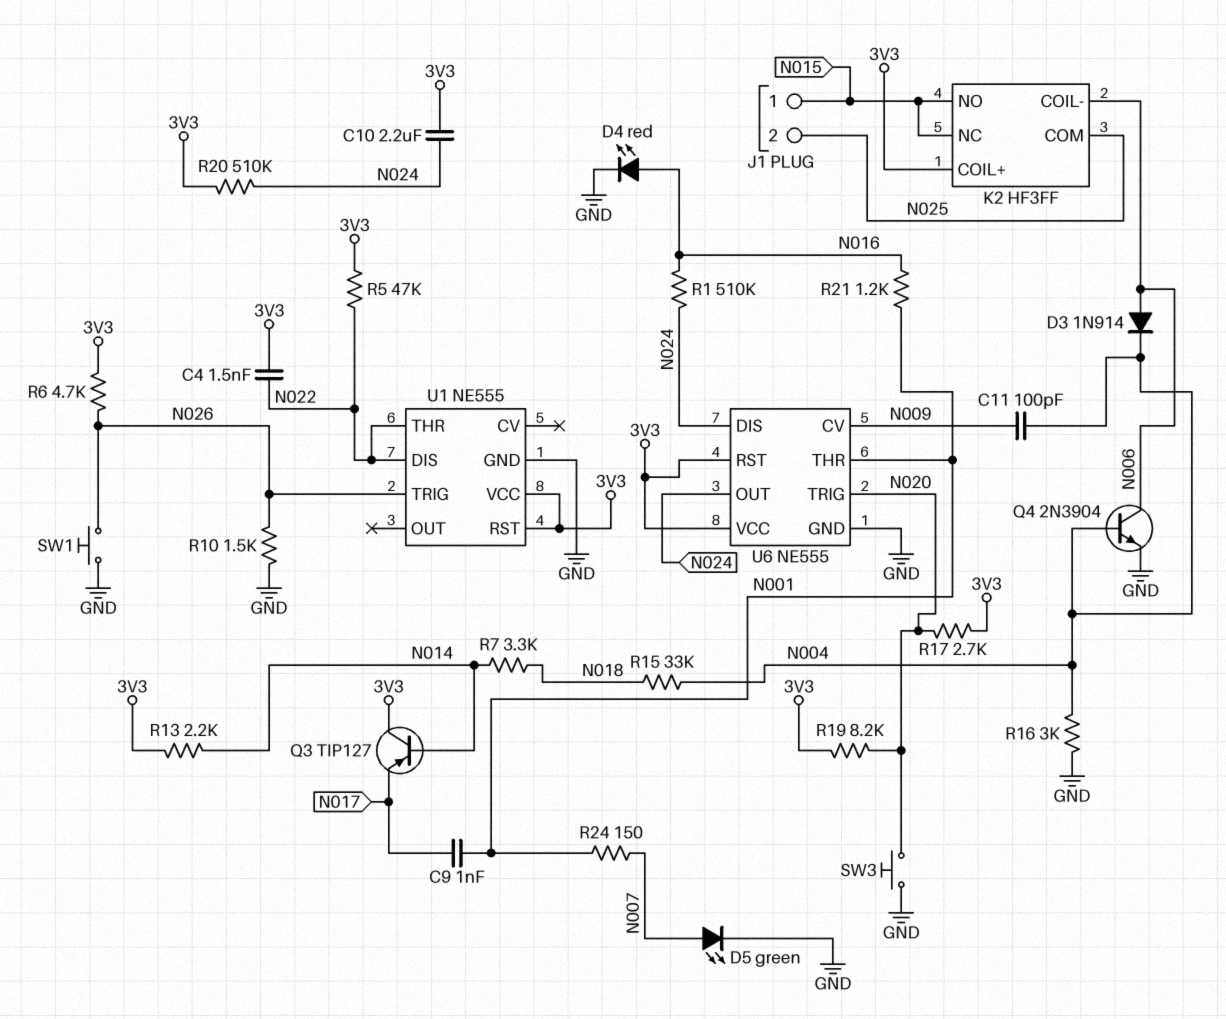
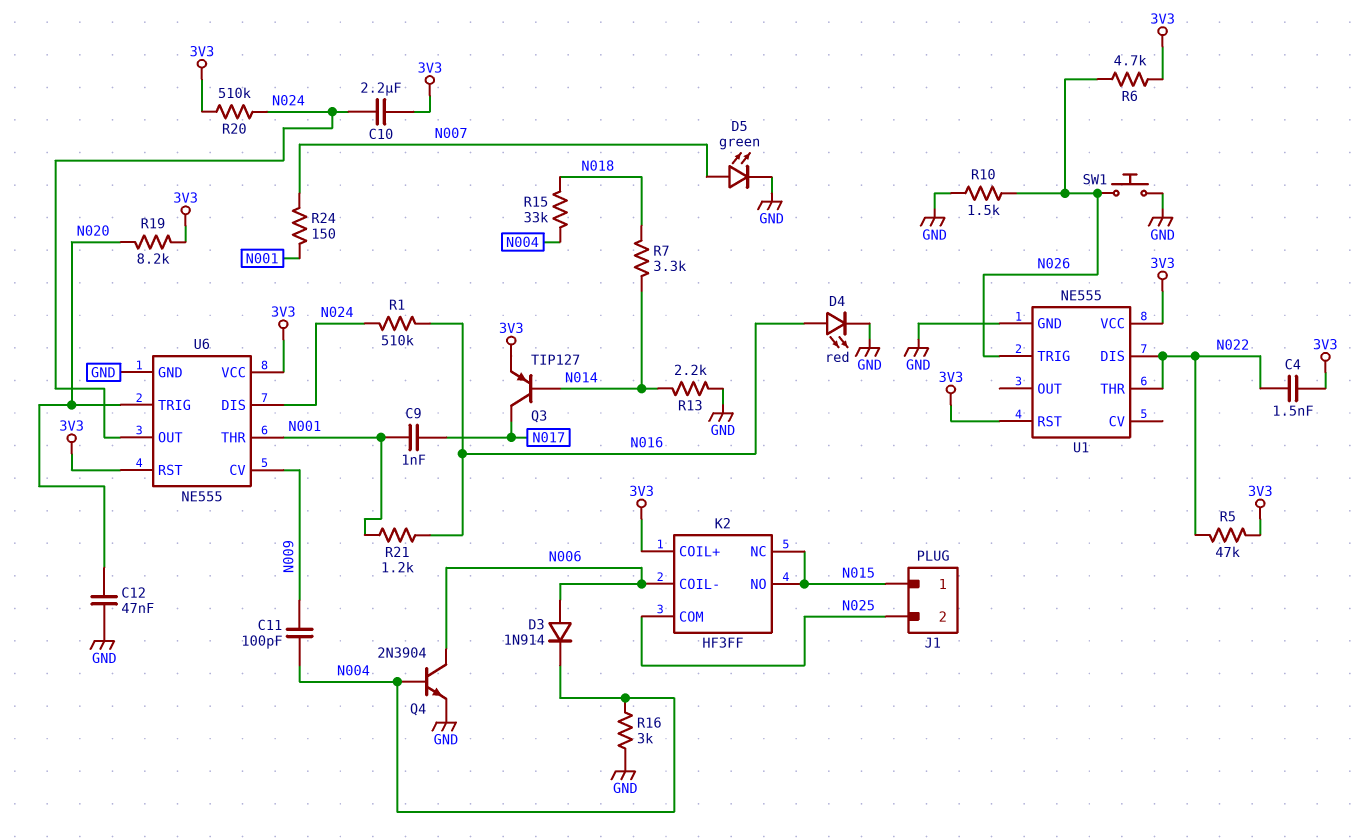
C12: none -> 47nF (GND, N020)
Q3: PNP TIP127 (B N014, C 3V3, E N017) -> PNP TIP127 (B N014, C N017, E 3V3)
R13: 2.2k (3V3, N014) -> 2.2k (GND, N014)
R17: 2.7k (3V3, N020) -> none
SW3: button (GND, N020) -> none

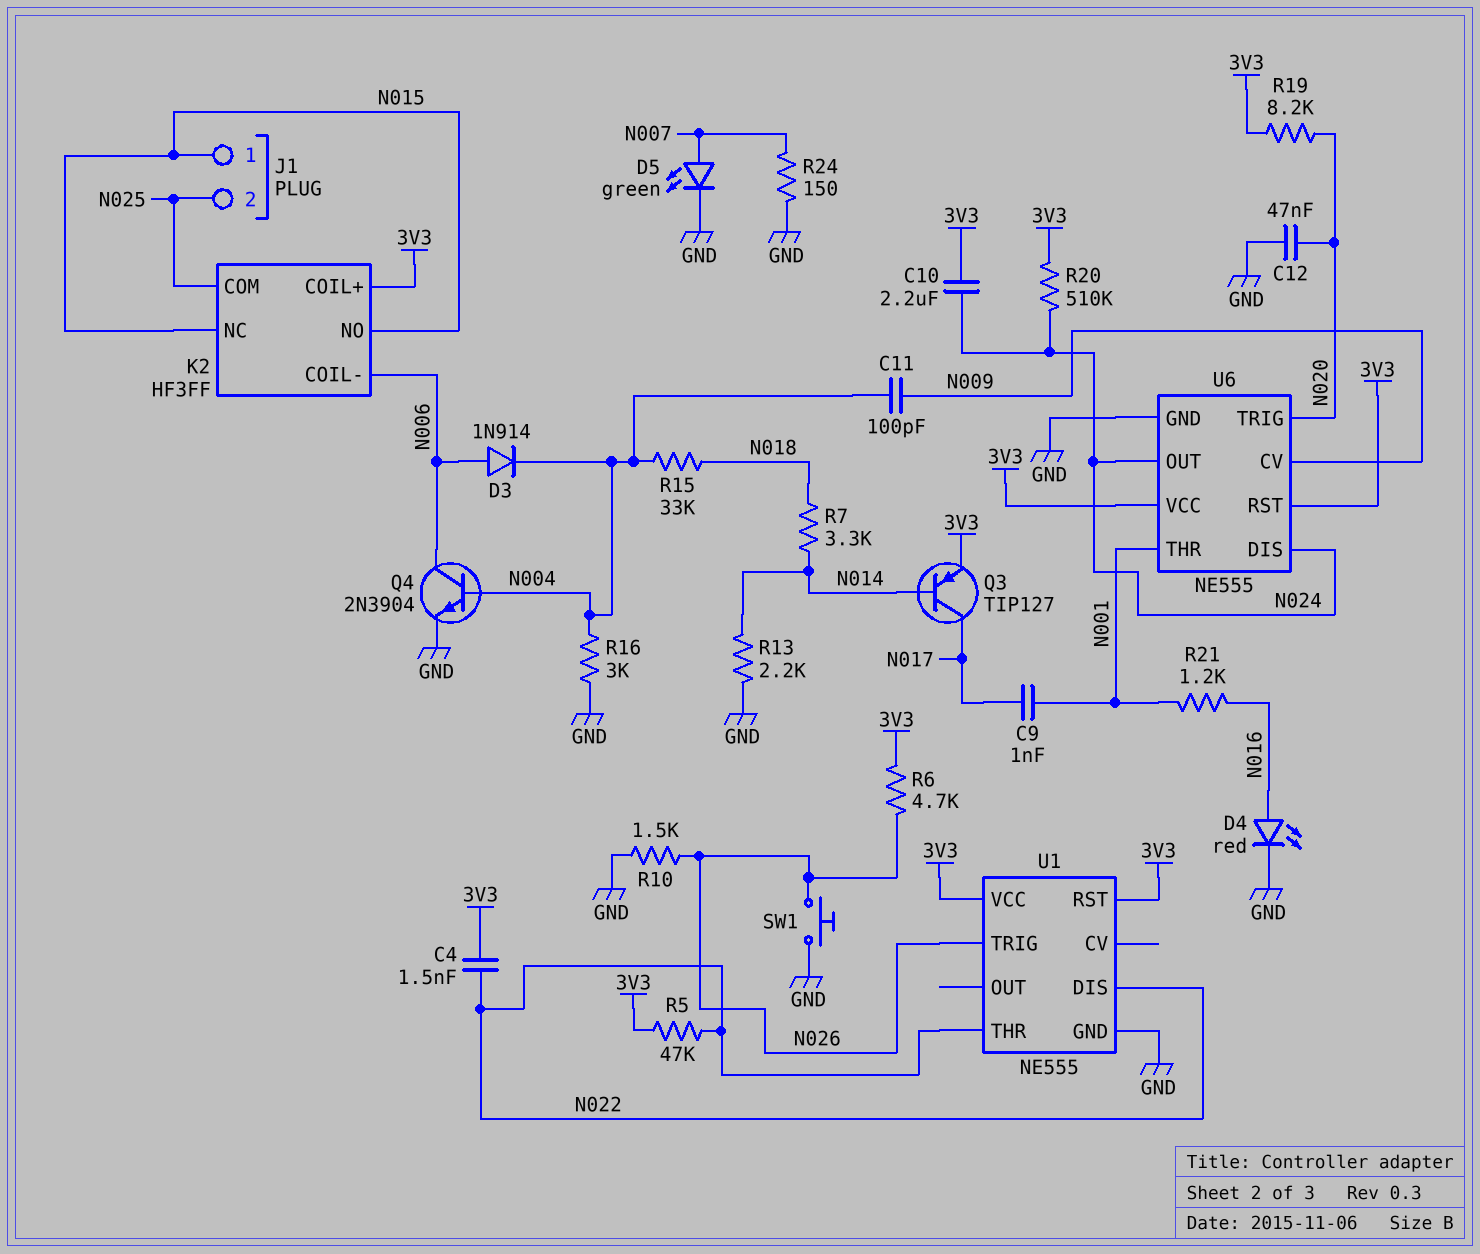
R1: 510k (N016, N024) -> none
R24: 150 (N001, N007) -> 150 (GND, N007)

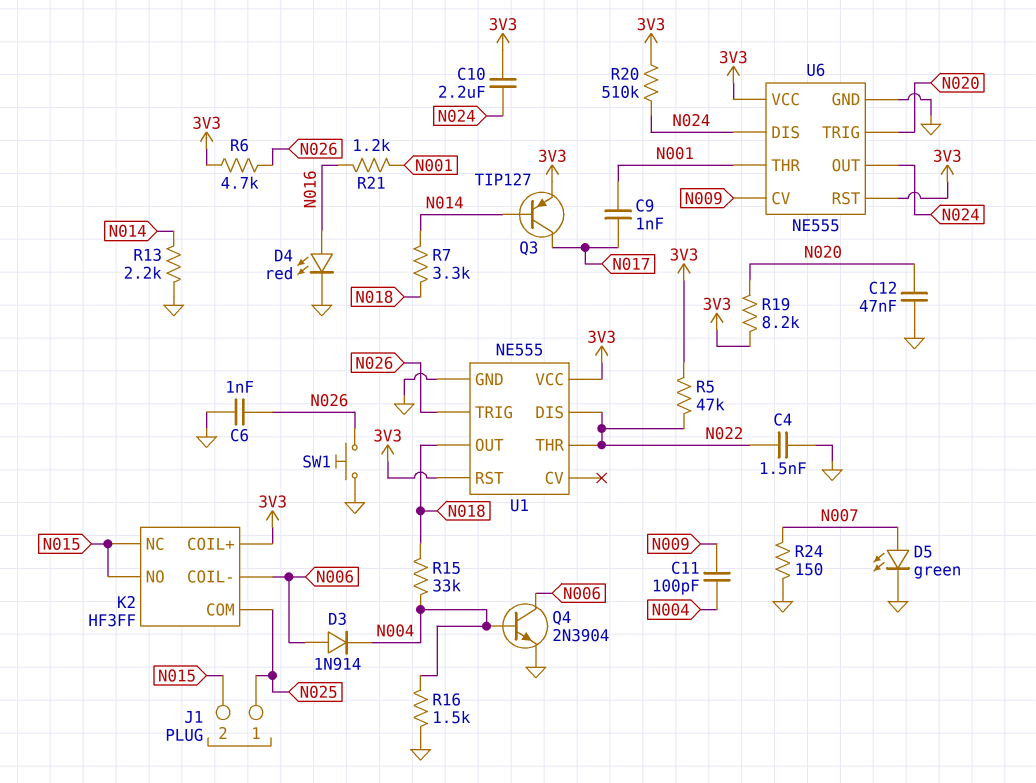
C4: 1.5nF (3V3, N022) -> 1.5nF (GND, N022)
C6: none -> 1nF (GND, N026)
J1 pin 1: N015 -> N025
J1 pin 2: N025 -> N015
R10: 1.5k (GND, N026) -> none
R16: 3k (GND, N004) -> 1.5k (GND, N004)
U1 pin OUT: none -> N018

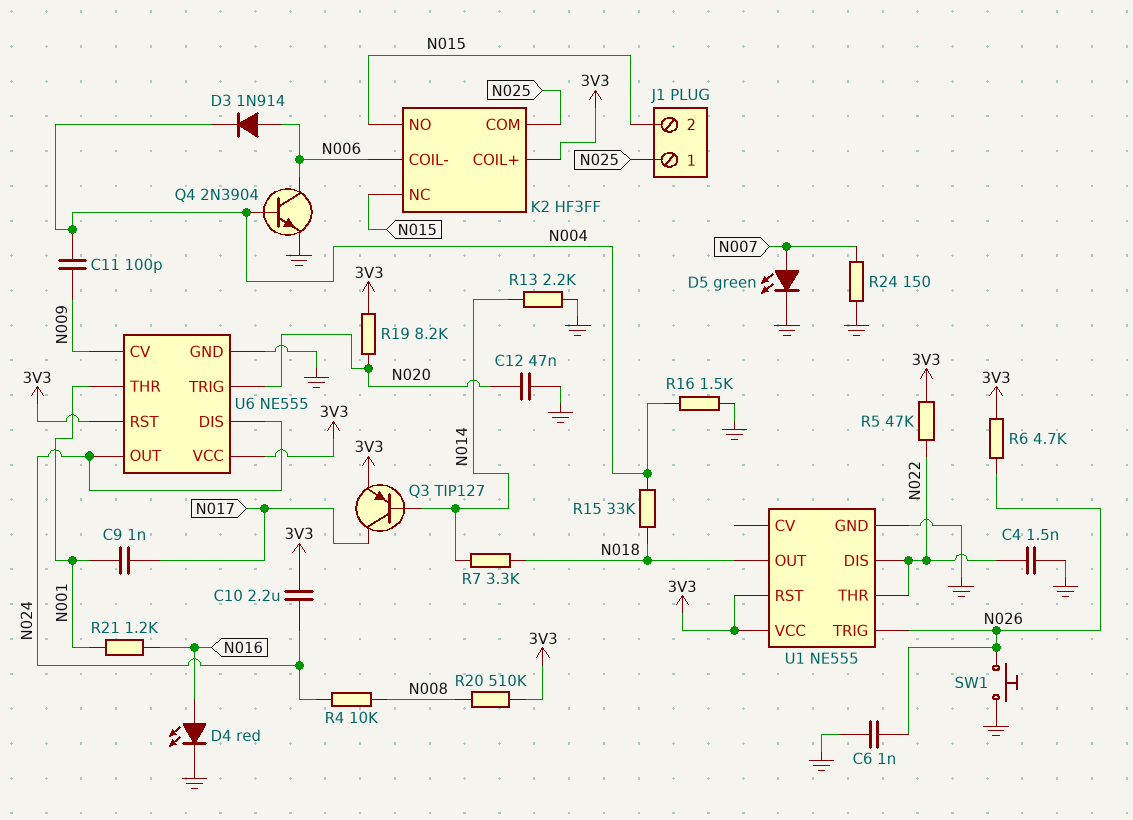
R4: none -> 10k (N008, N024)
R20: 510k (3V3, N024) -> 510k (3V3, N008)

